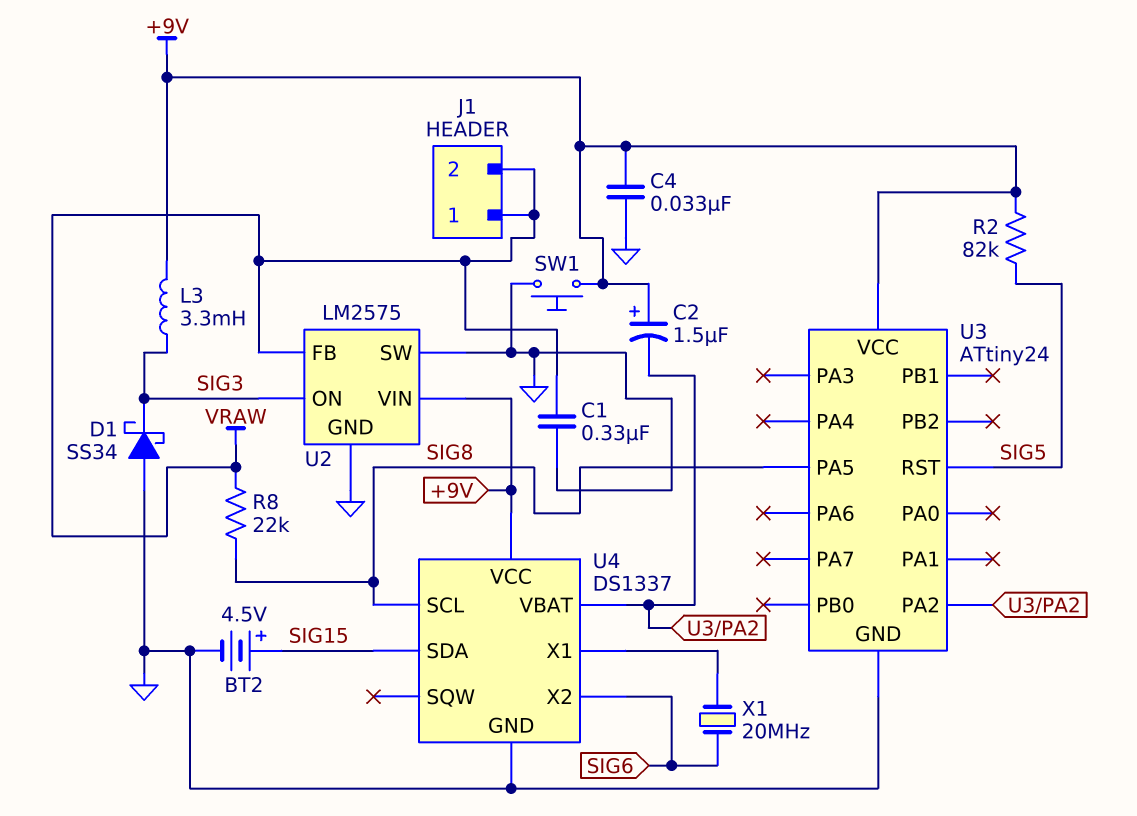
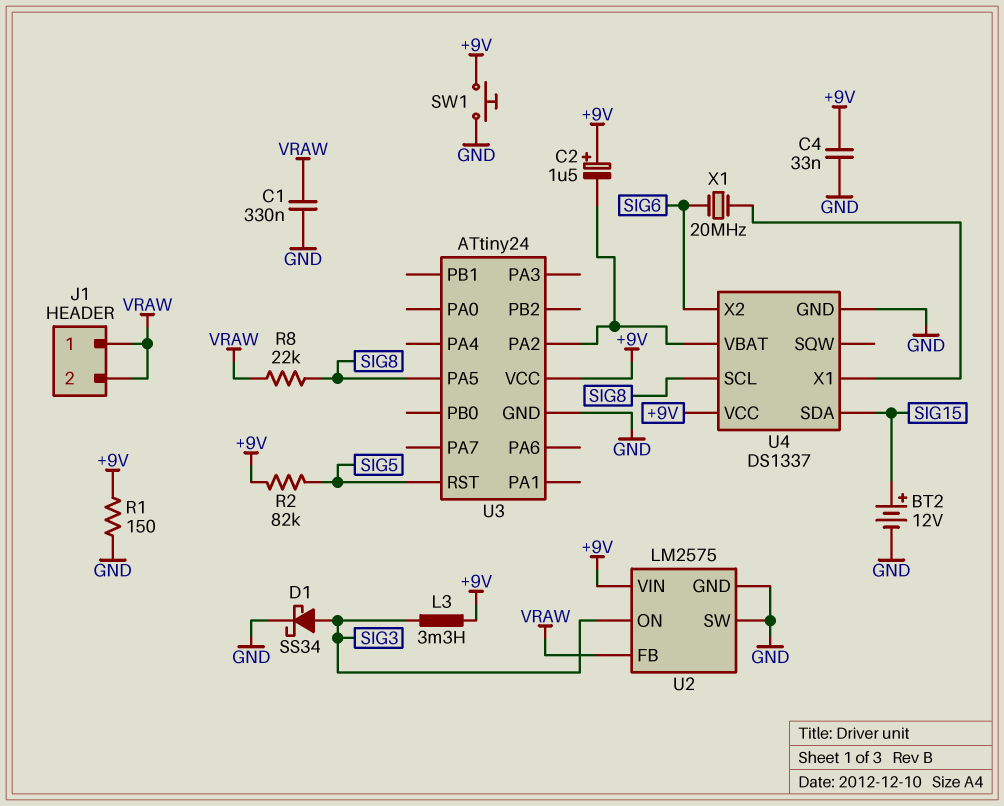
BT2: 4.5V (plus SIG15, minus GND) -> 12V (plus SIG15, minus GND)
D1: schottky SS34 (A GND, K SIG3) -> schottky SS34 (A SIG3, K GND)
R1: none -> 150 (+9V, GND)

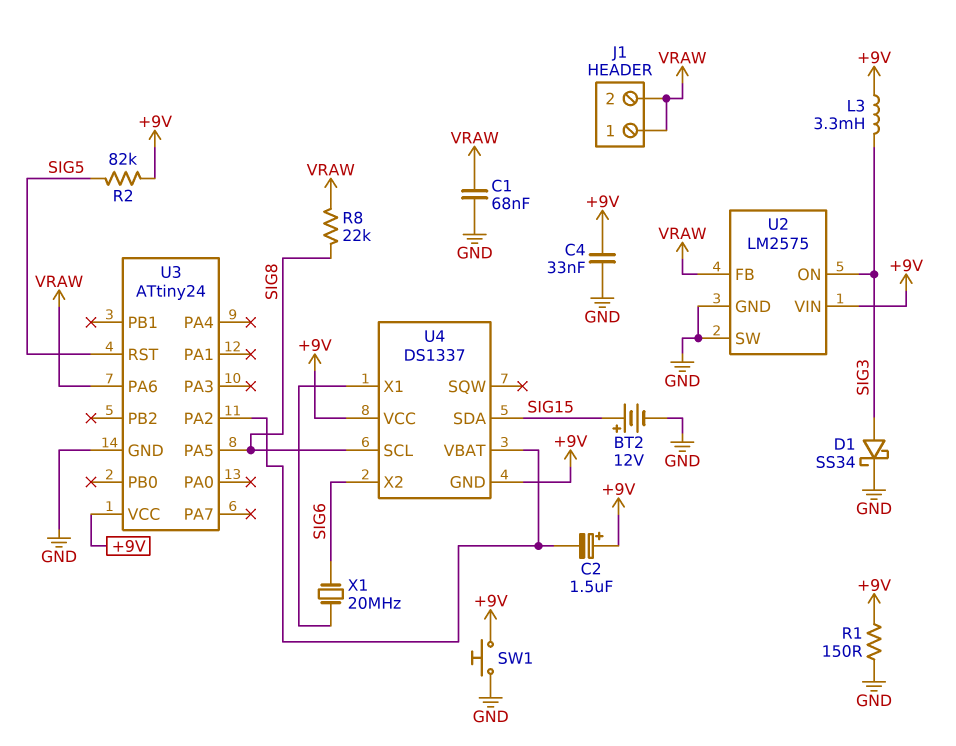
C1: 330nF (GND, VRAW) -> 68nF (GND, VRAW)
U3 pin PA6: none -> VRAW
U4 pin GND: GND -> +9V

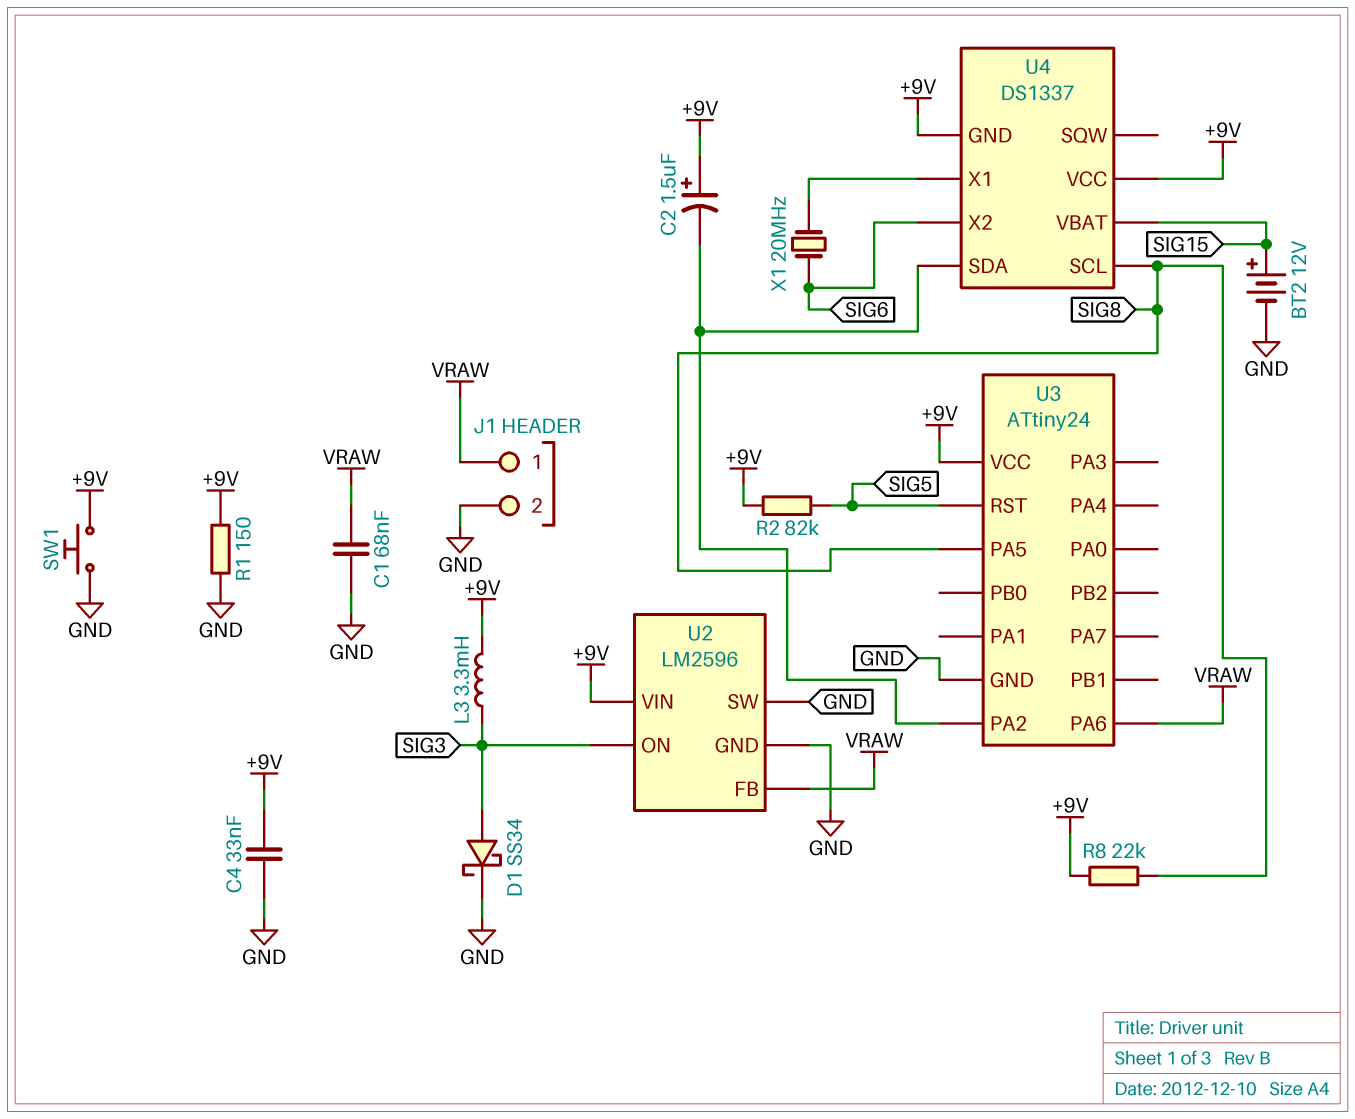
J1 pin 2: VRAW -> GND
R8: 22k (SIG8, VRAW) -> 22k (+9V, SIG8)
U2: LM2575 -> LM2596
U4 pin SDA: SIG15 -> U3/PA2
U4 pin VBAT: U3/PA2 -> SIG15

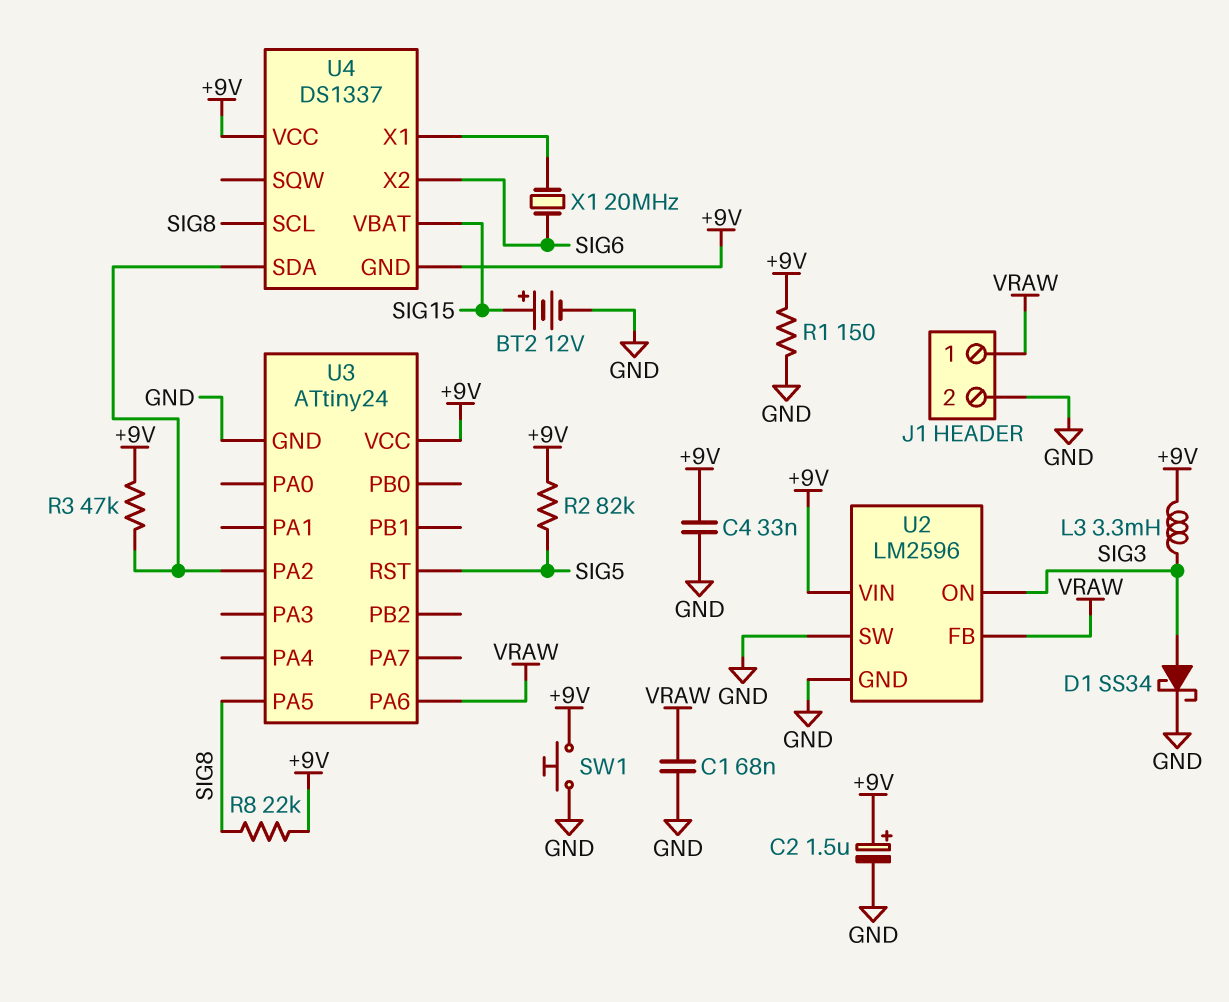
C2: 1.5uF (plus +9V, minus U3/PA2) -> 1.5uF (plus +9V, minus GND)
R3: none -> 47k (+9V, U3/PA2)

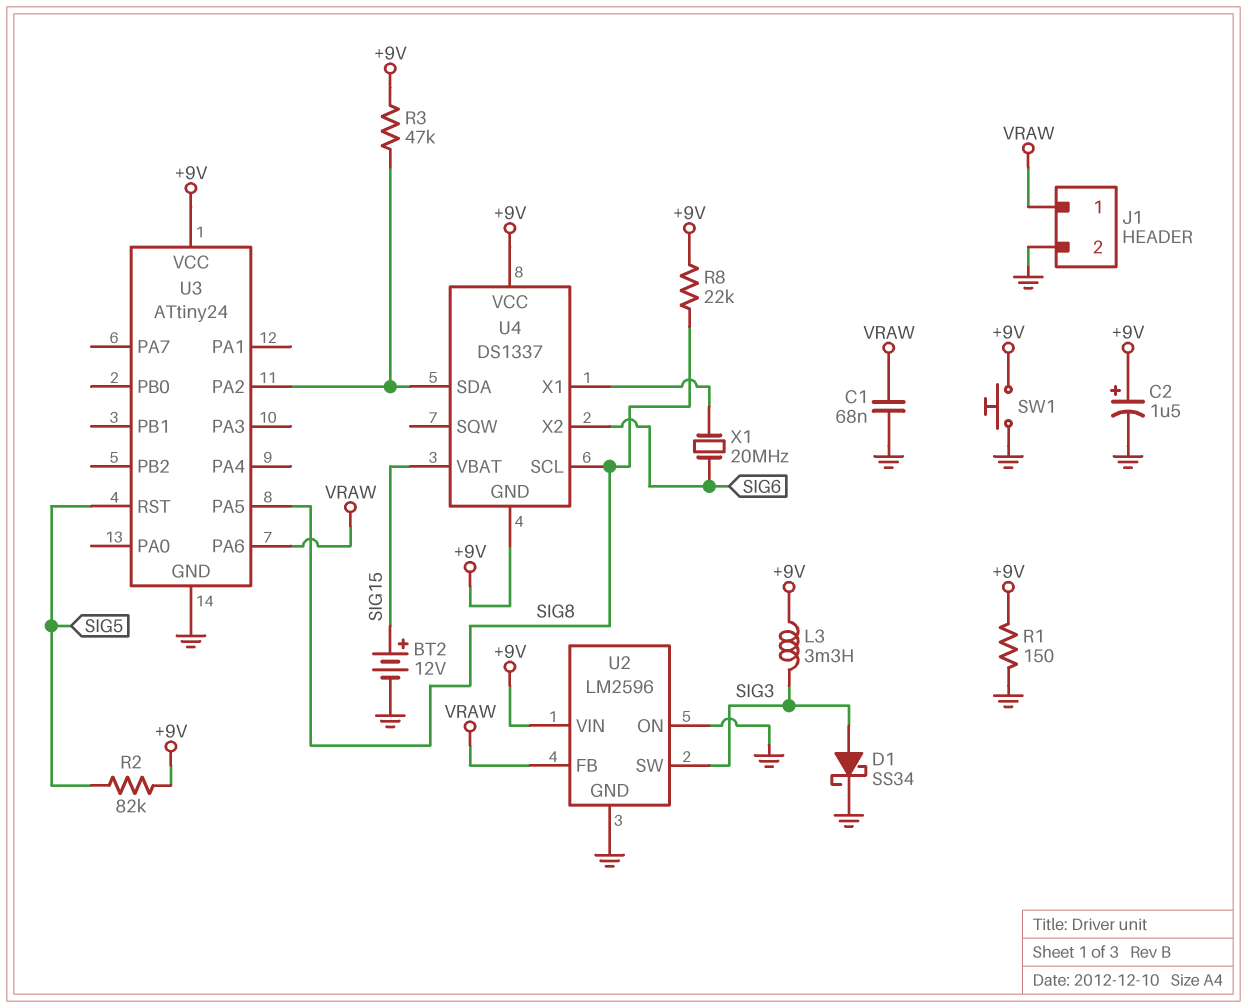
C4: 33nF (+9V, GND) -> none
U2 pin ON: SIG3 -> GND
U2 pin SW: GND -> SIG3

